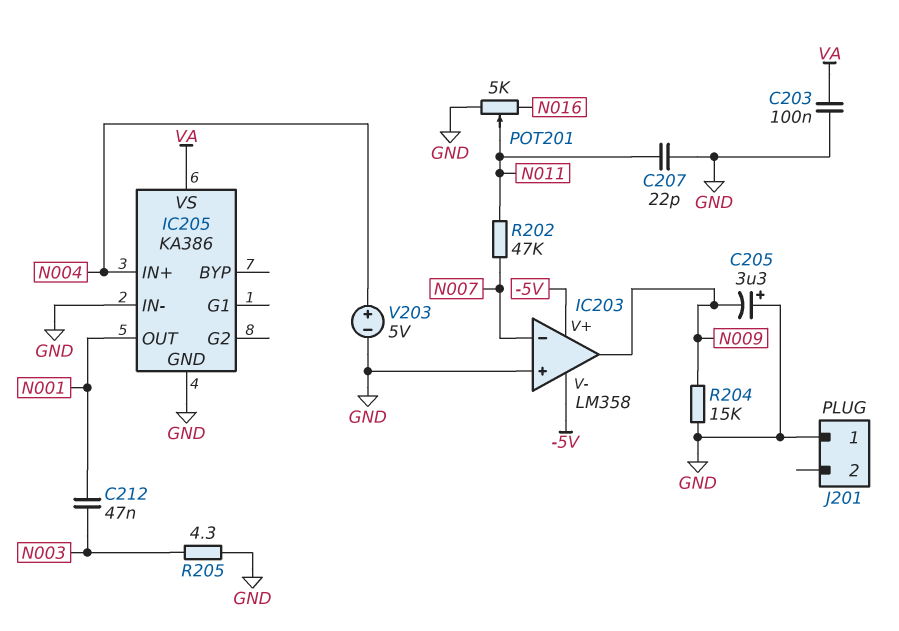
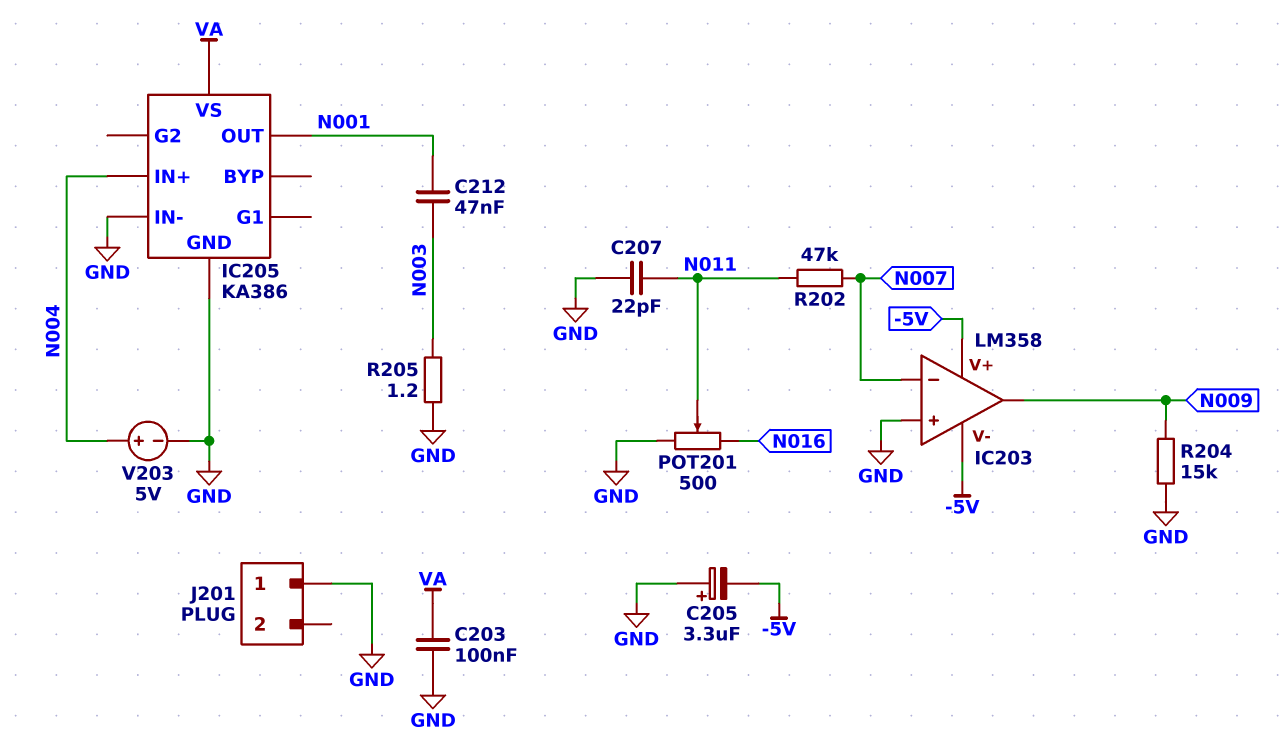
C205: 3.3uF (plus GND, minus N009) -> 3.3uF (plus GND, minus -5V)
POT201: 5k (GND, N016, wiper N011) -> 500 (GND, N016, wiper N011)
R205: 4.3 (GND, N003) -> 1.2 (GND, N003)

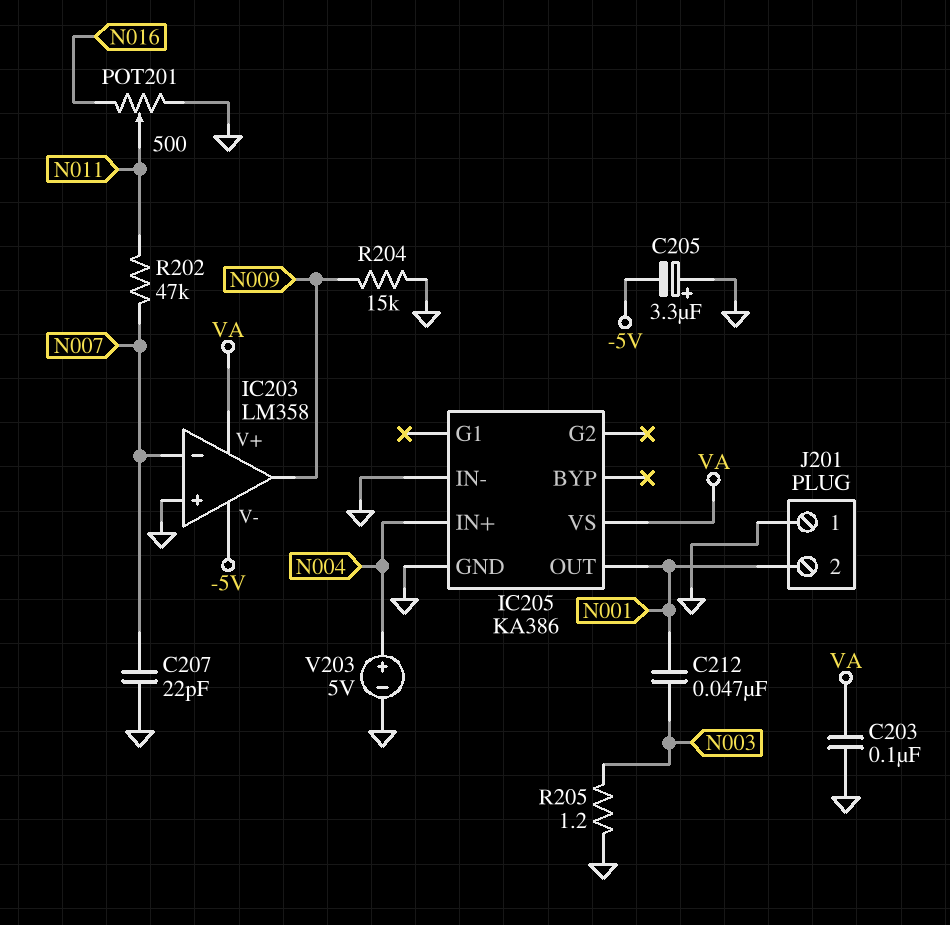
C207: 22pF (GND, N011) -> 22pF (GND, N007)
IC203 pin V+: -5V -> VA
J201 pin 2: none -> N001

